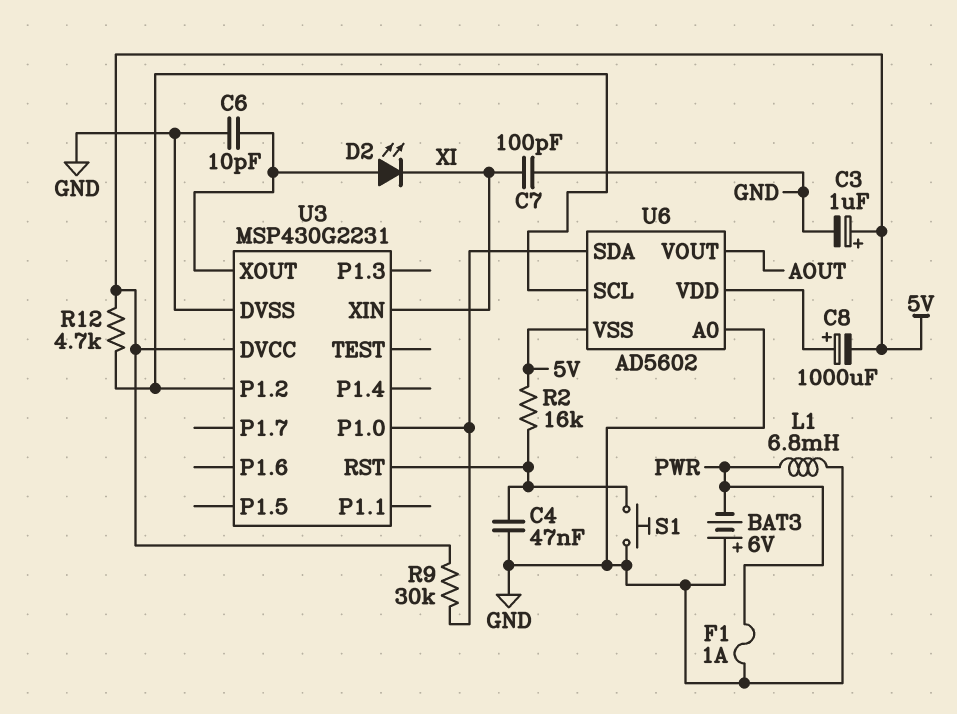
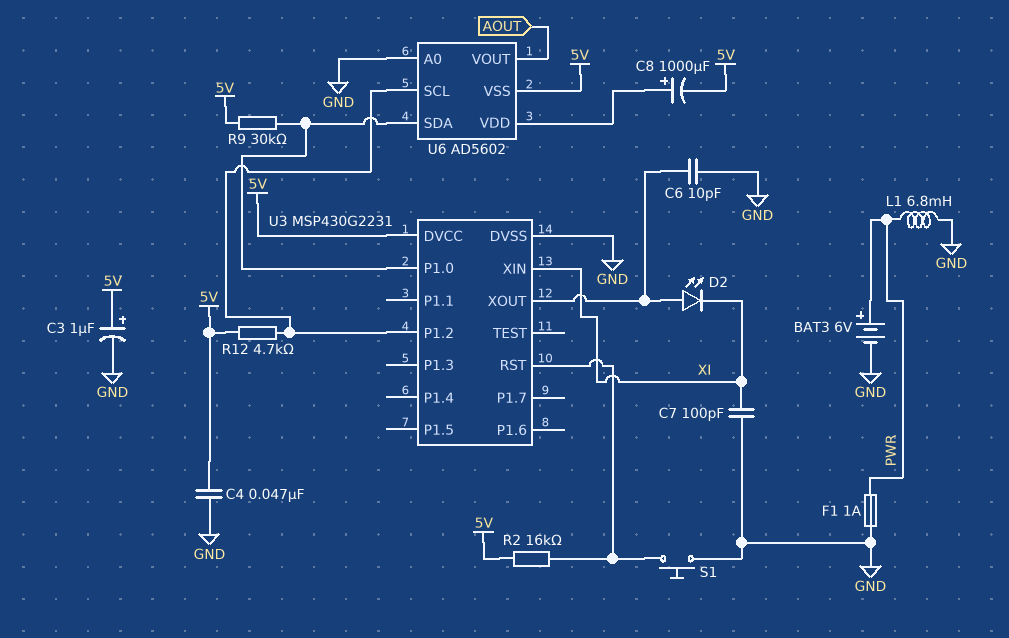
BAT3: 6V (plus GND, minus PWR) -> 6V (plus PWR, minus GND)
C4: 47nF (GND, U3/RST) -> 47nF (5V, GND)

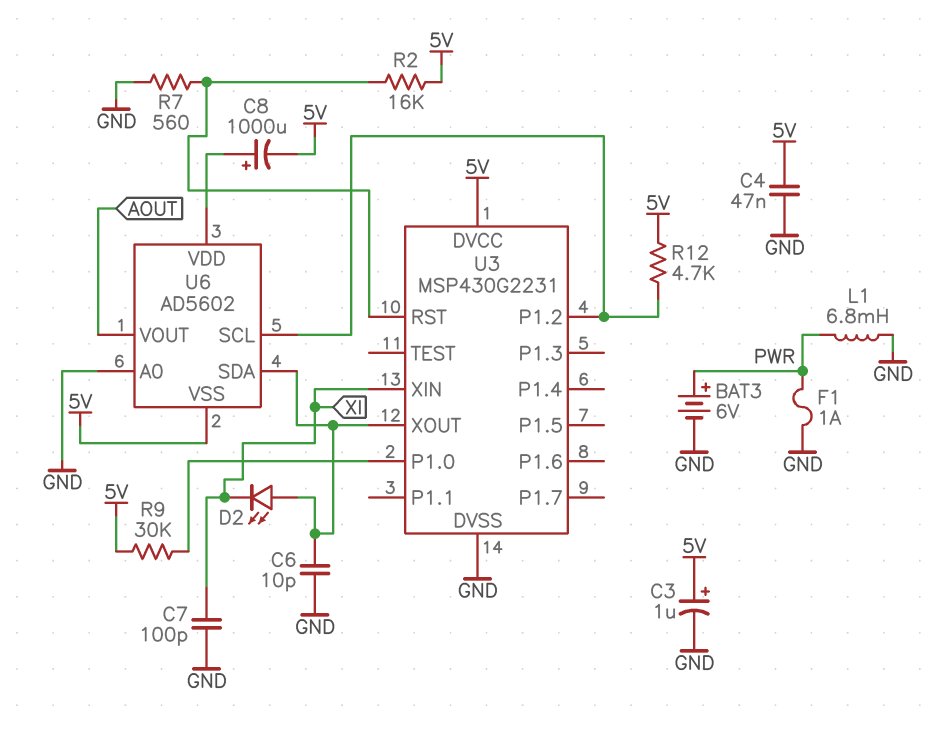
R7: none -> 560 (GND, U3/RST)
S1: button (GND, U3/RST) -> none
U6 pin SDA: U3/P1.0 -> U3/XOUT

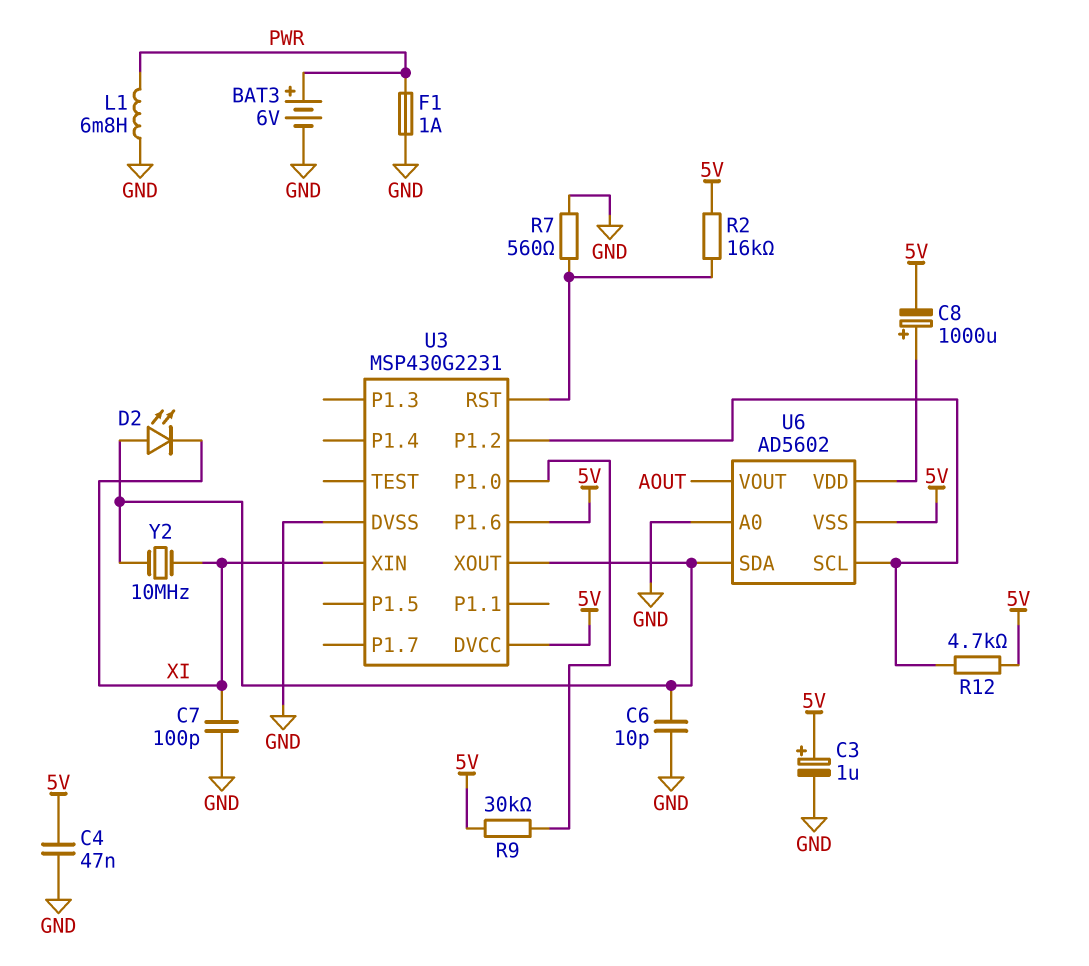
U3 pin P1.6: none -> 5V
Y2: none -> 10MHz (U3/XOUT, XI)

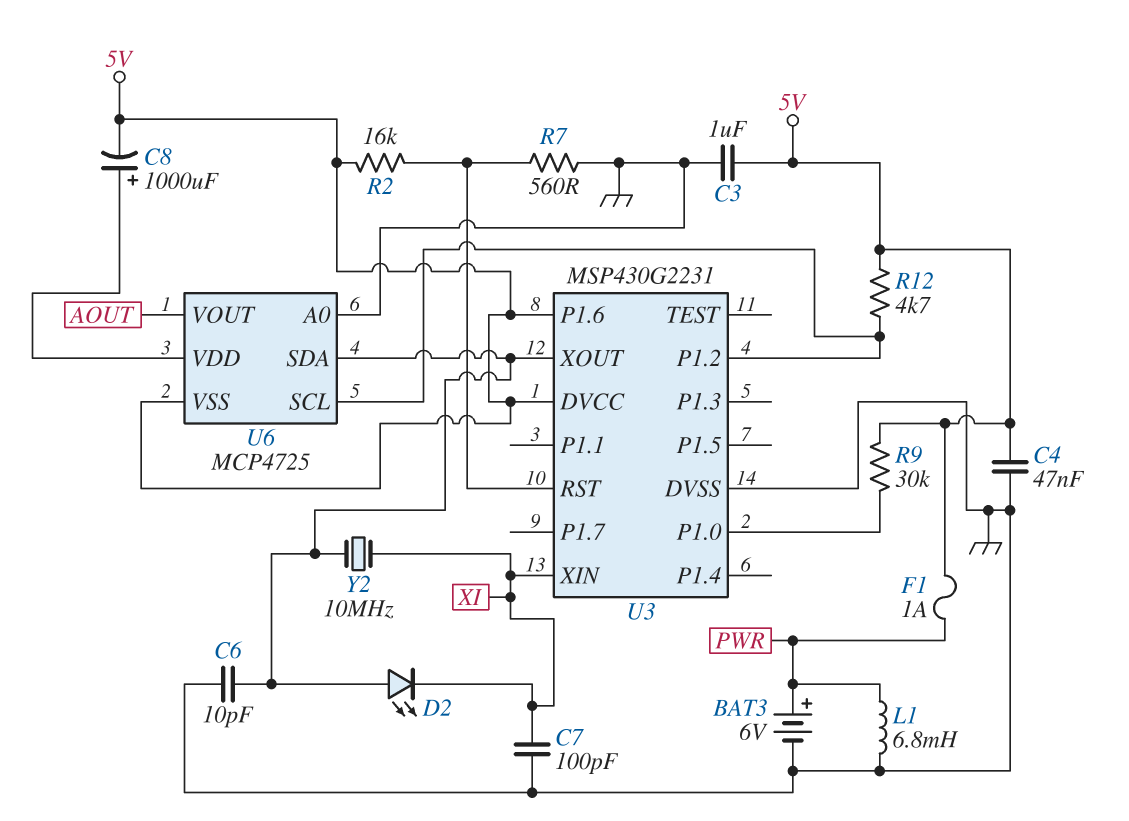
C3: 1uF (plus 5V, minus GND) -> 1uF (5V, GND)
F1: 1A (GND, PWR) -> 1A (5V, PWR)
U6: AD5602 -> MCP4725

